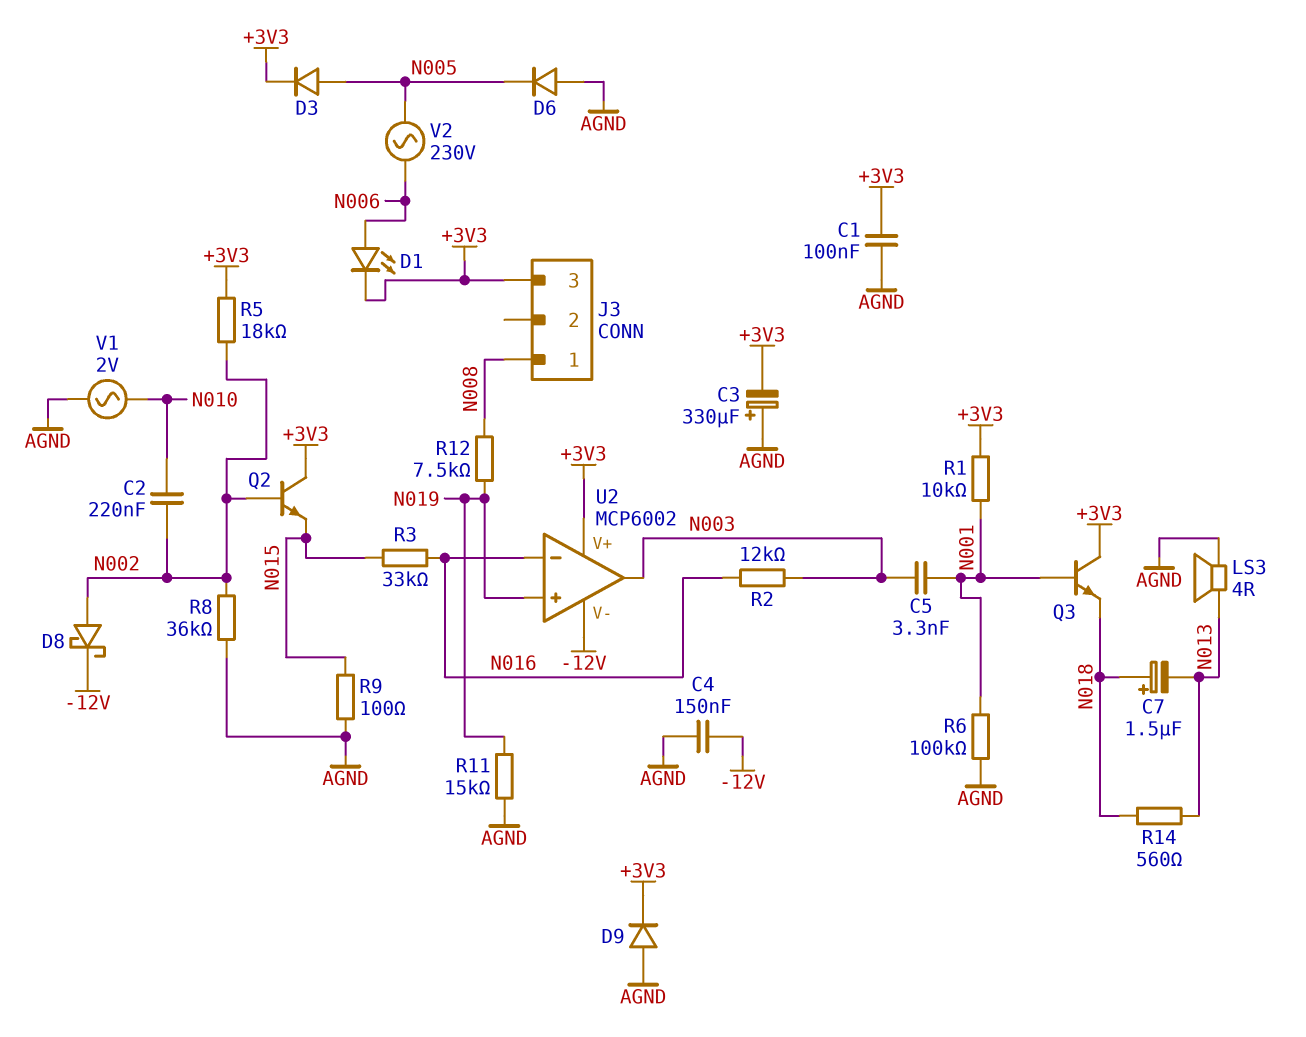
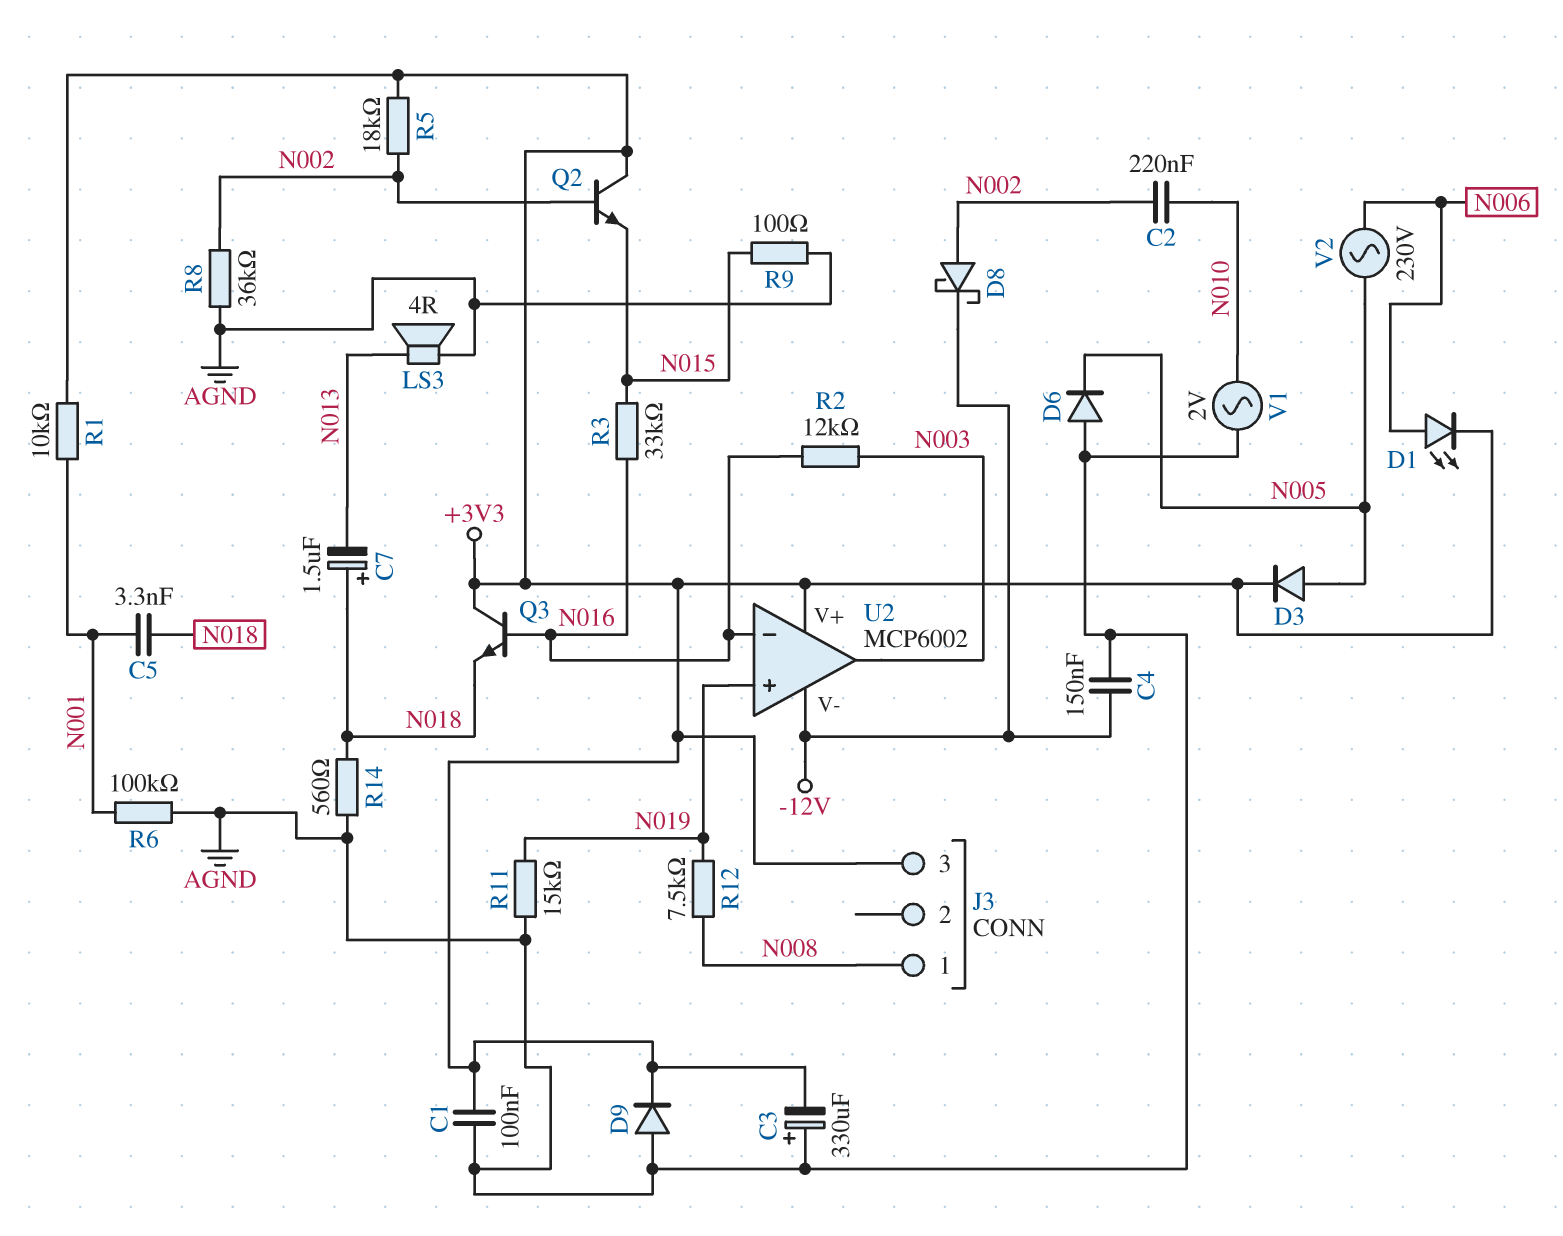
C5: 3.3nF (N001, N003) -> 3.3nF (N001, N018)
Q3: NPN (B N001, C +3V3, E N018) -> NPN (B N016, C +3V3, E N018)
R14: 560 (N013, N018) -> 560 (AGND, N018)

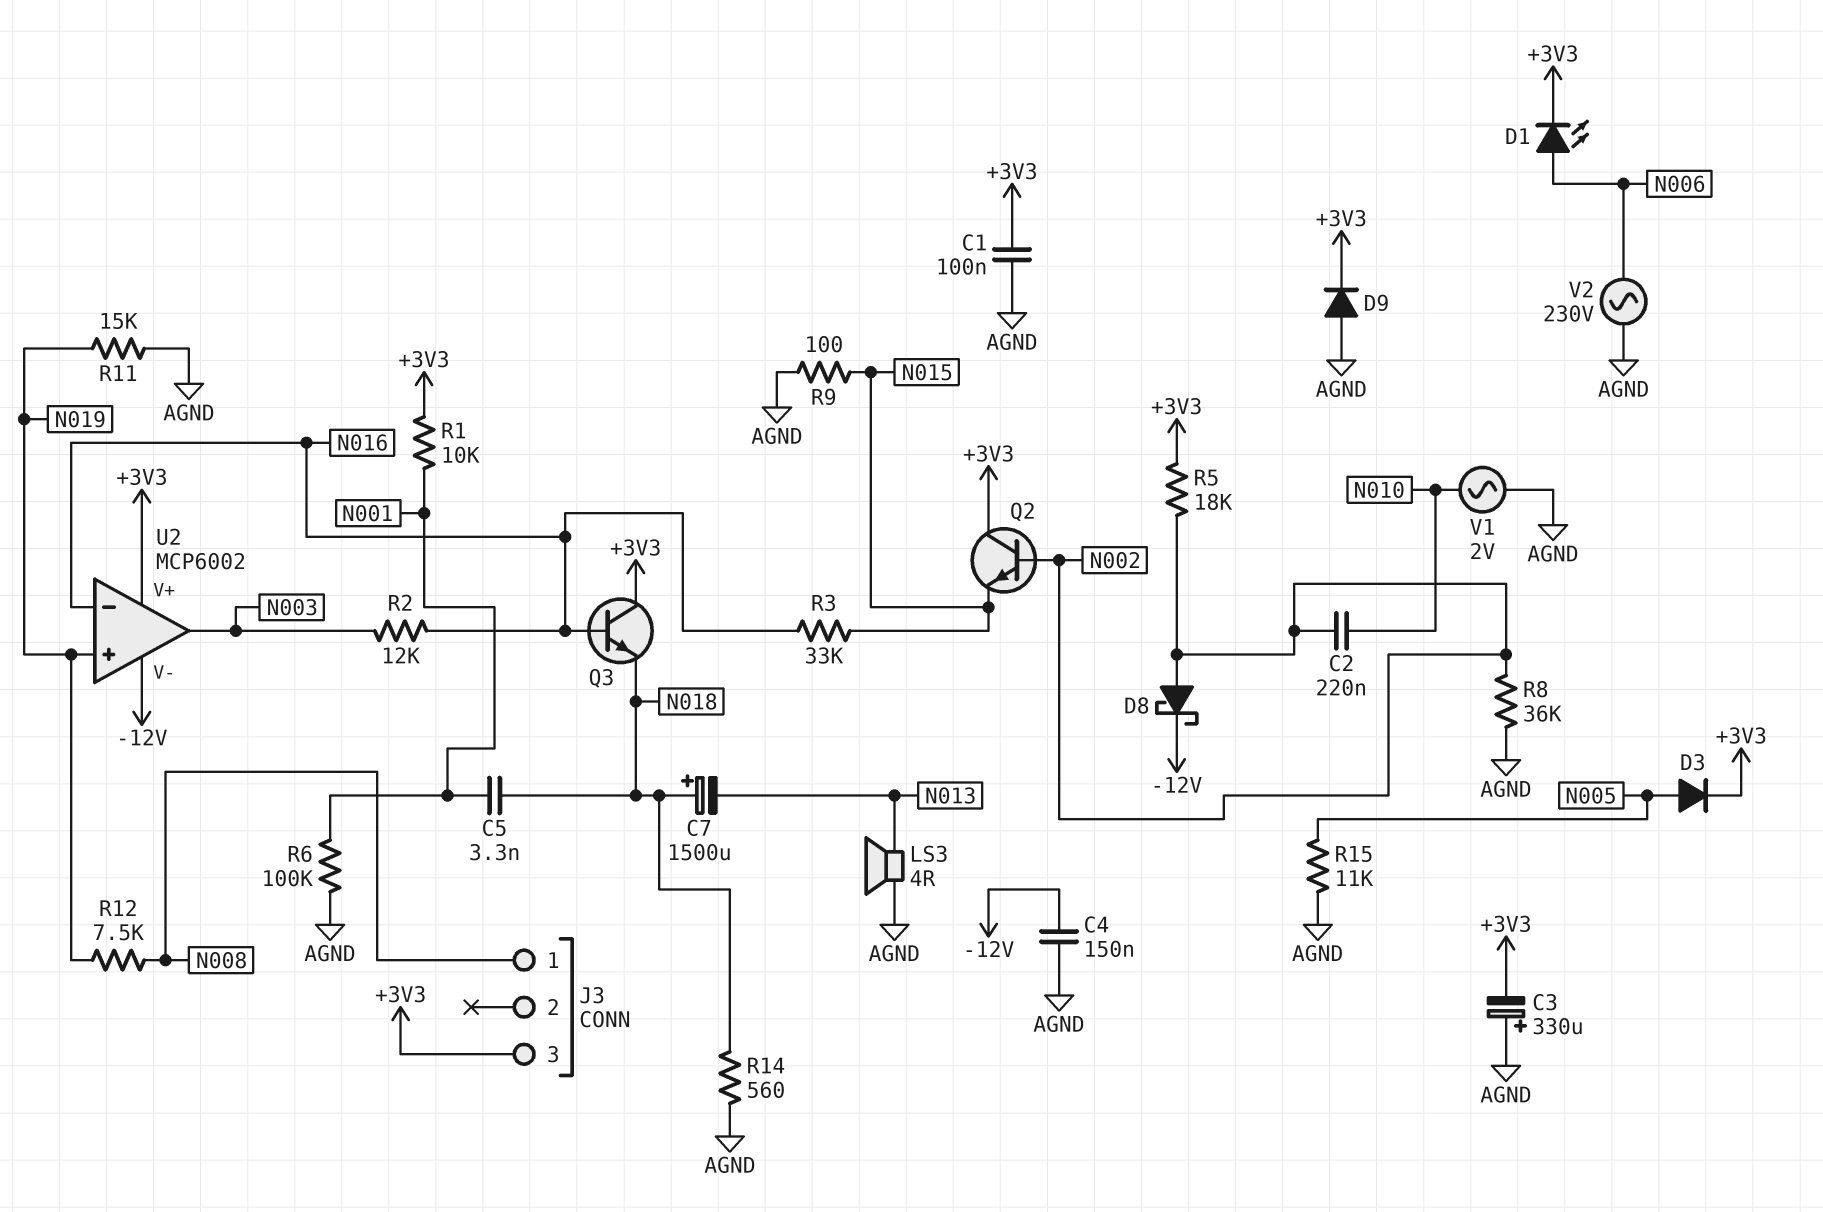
C7: 1.5uF (plus N018, minus N013) -> 1500uF (plus N018, minus N013)
D6: diode (A AGND, K N005) -> none
R15: none -> 11k (AGND, N005)
V2: AC 230V (N005, N006) -> AC 230V (AGND, N006)

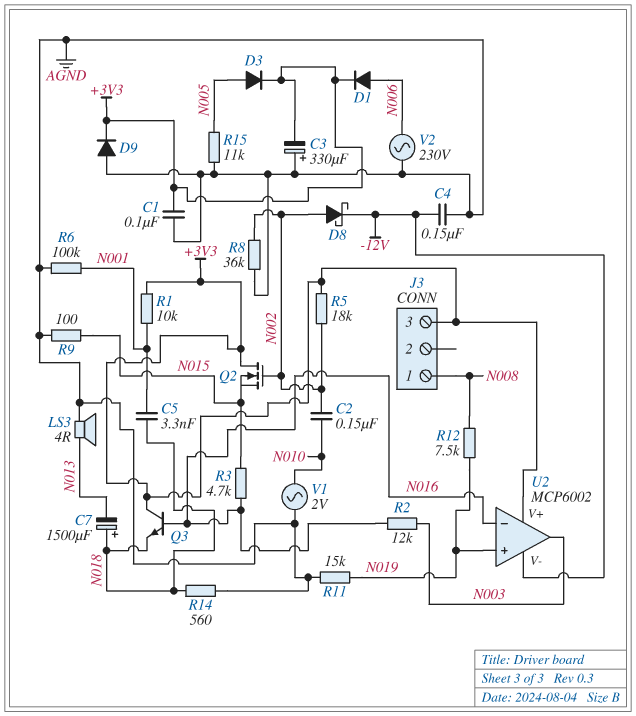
C2: 220nF (N002, N010) -> 150nF (N002, N010)
D1: LED (A N006, K +3V3) -> diode (A N006, K +3V3)
Q2: NPN (B N002, C +3V3, E N015) -> NMOS (G N002, D +3V3, S N015)
R3: 33k (N015, N016) -> 4.7k (N015, N016)

